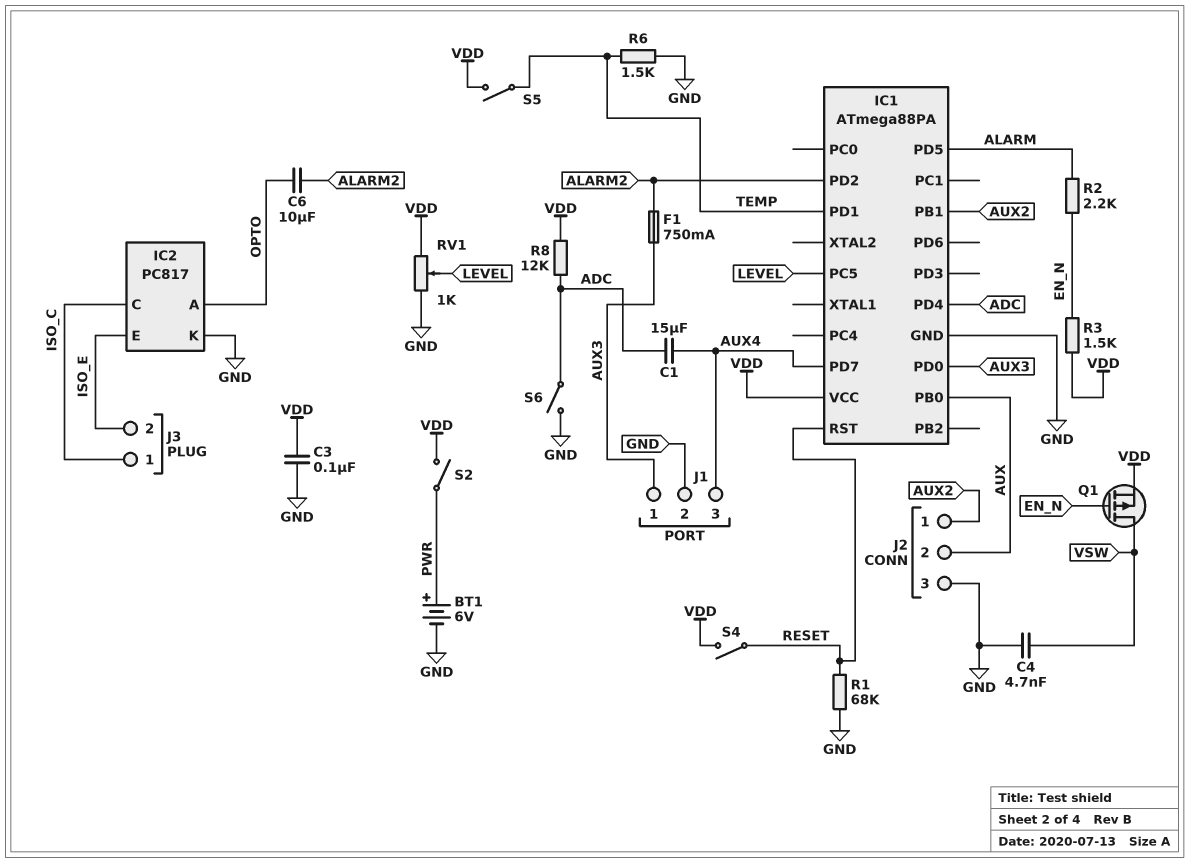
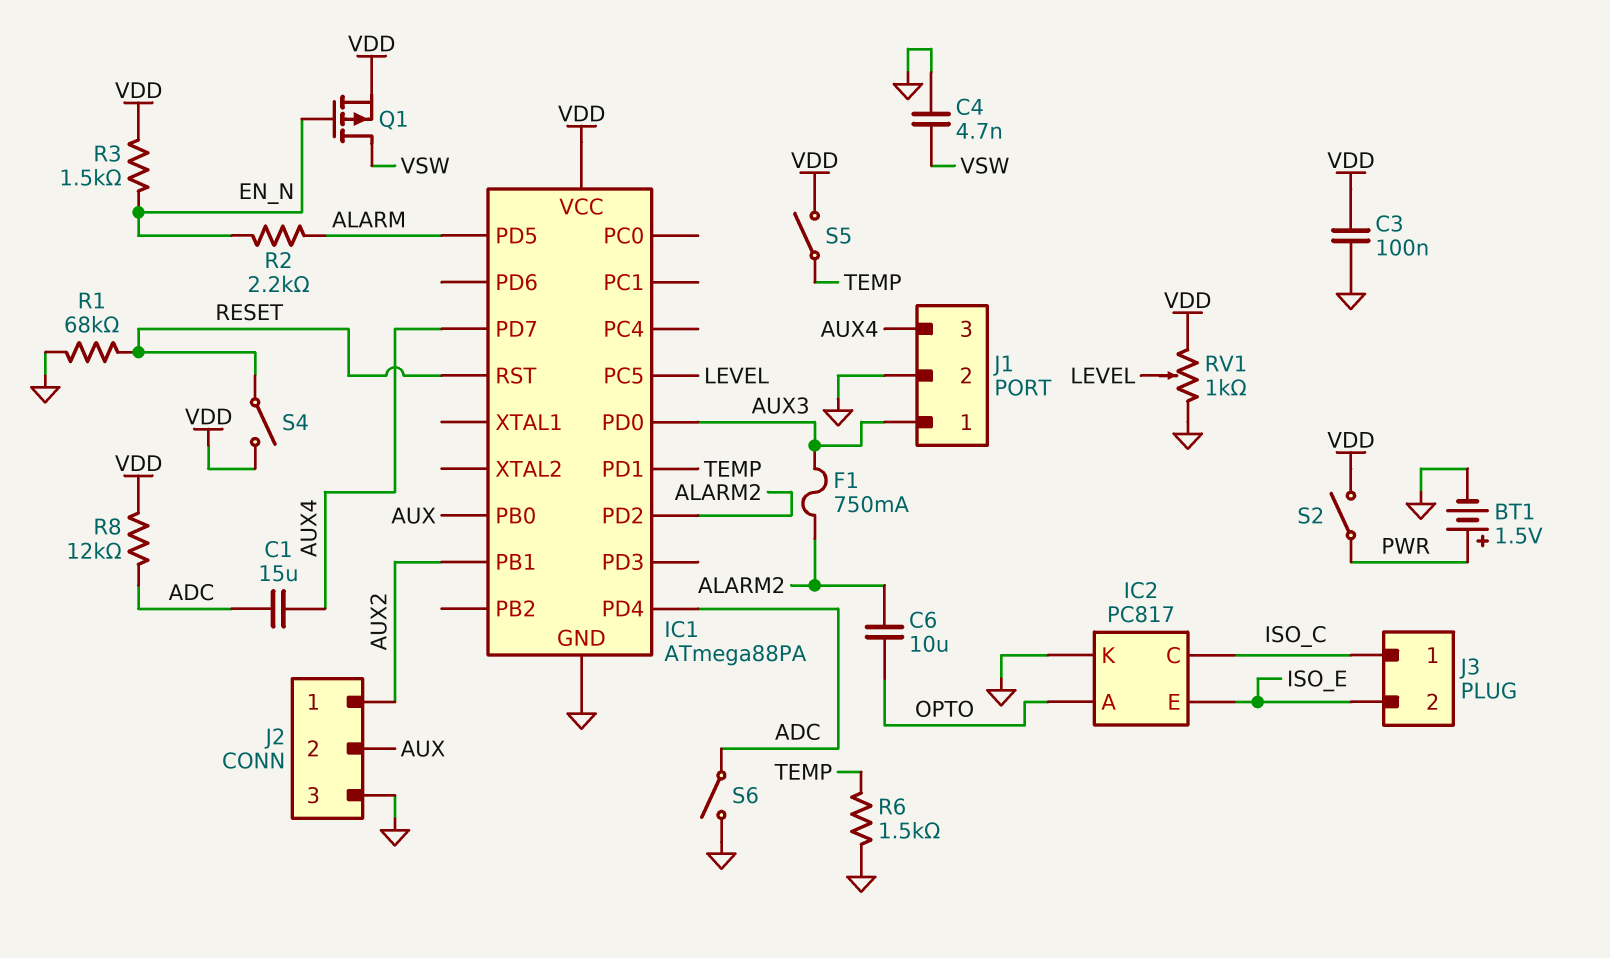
BT1: 6V (plus PWR, minus GND) -> 1.5V (plus PWR, minus GND)

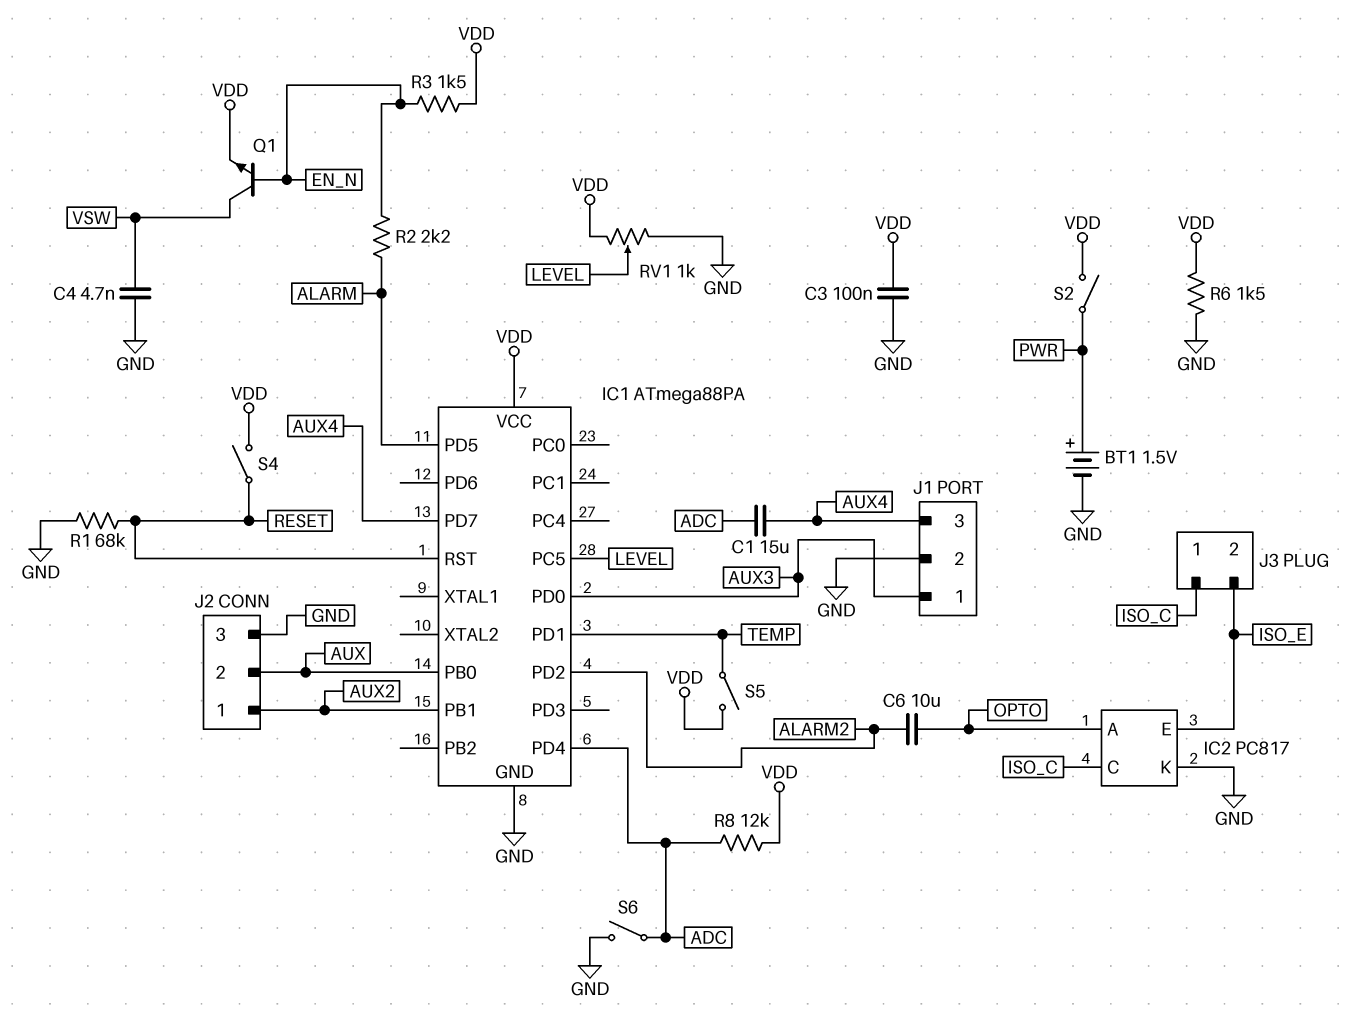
F1: 750mA (ALARM2, AUX3) -> none
Q1: PMOS (G EN_N, D VSW, S VDD) -> NPN (B EN_N, C VSW, E VDD)
R6: 1.5k (GND, TEMP) -> 1.5k (GND, VDD)

